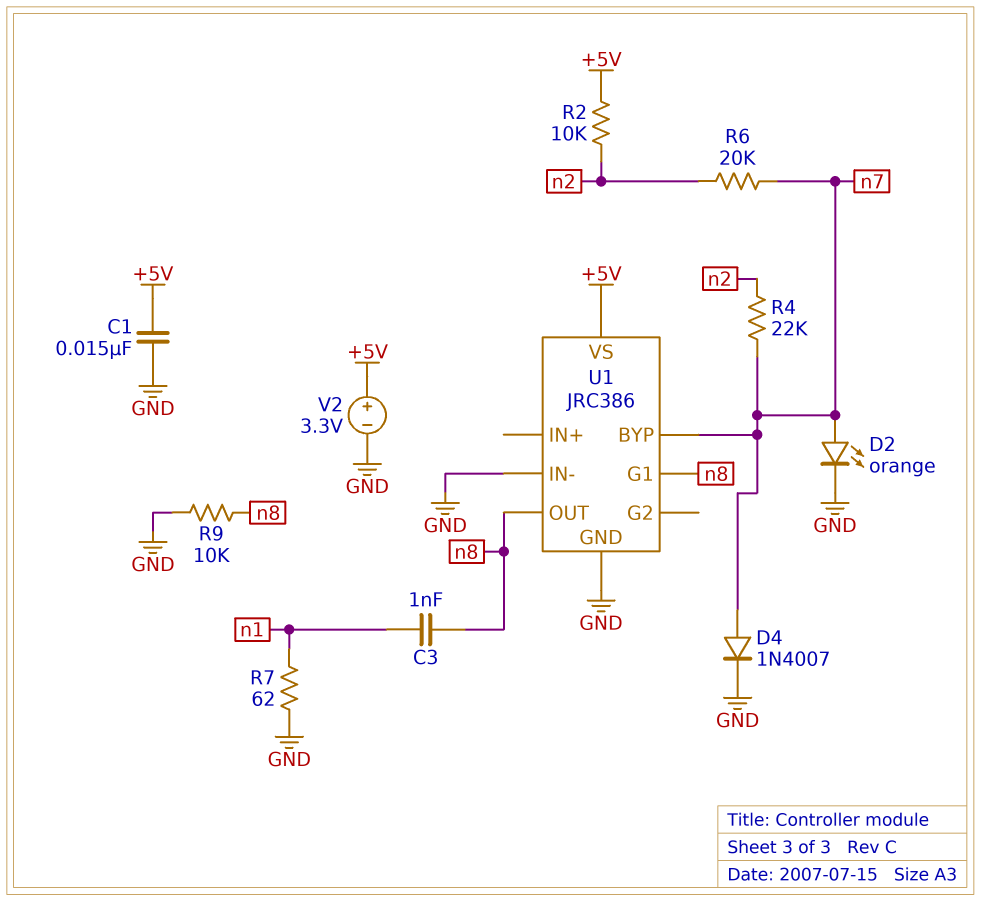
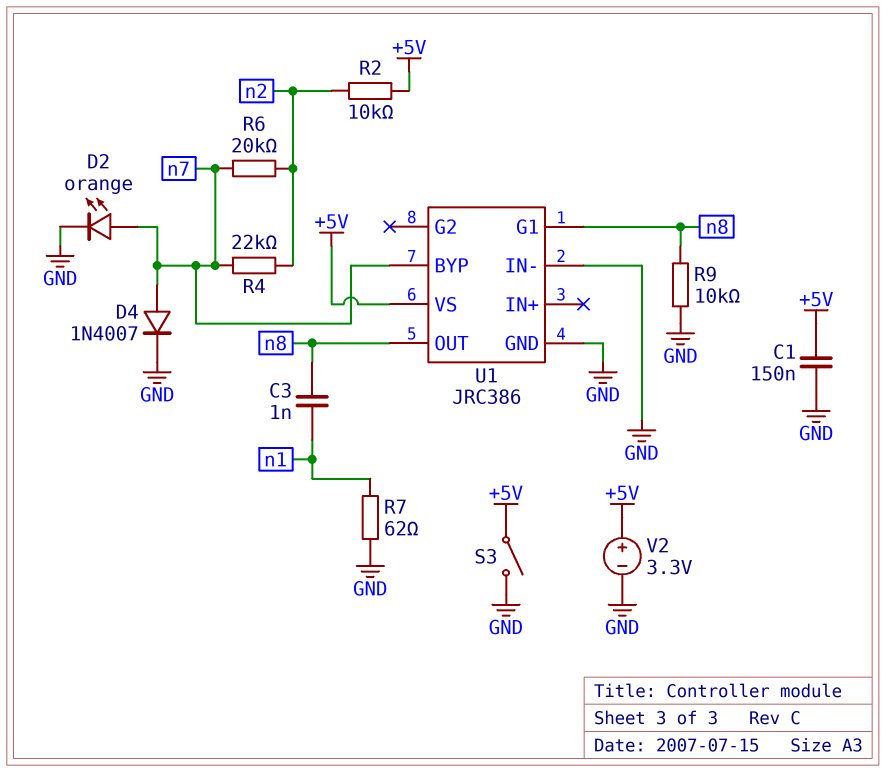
C1: 15nF (+5V, GND) -> 150nF (+5V, GND)
S3: none -> switch (+5V, GND)

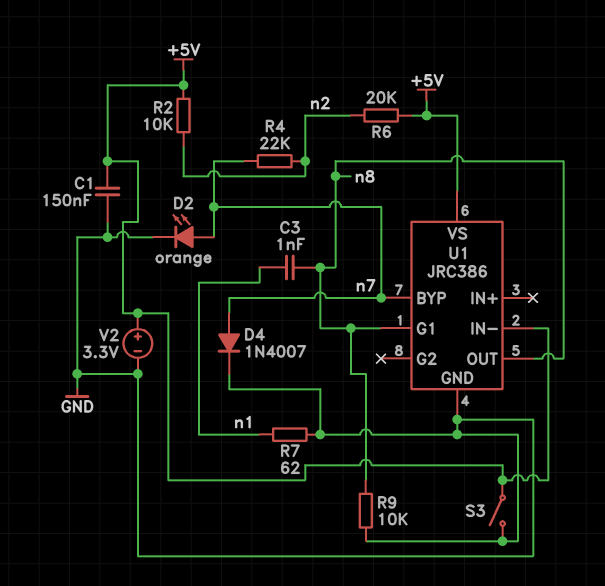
R6: 20k (n2, n7) -> 20k (+5V, n2)
U1 pin IN-: GND -> +5V

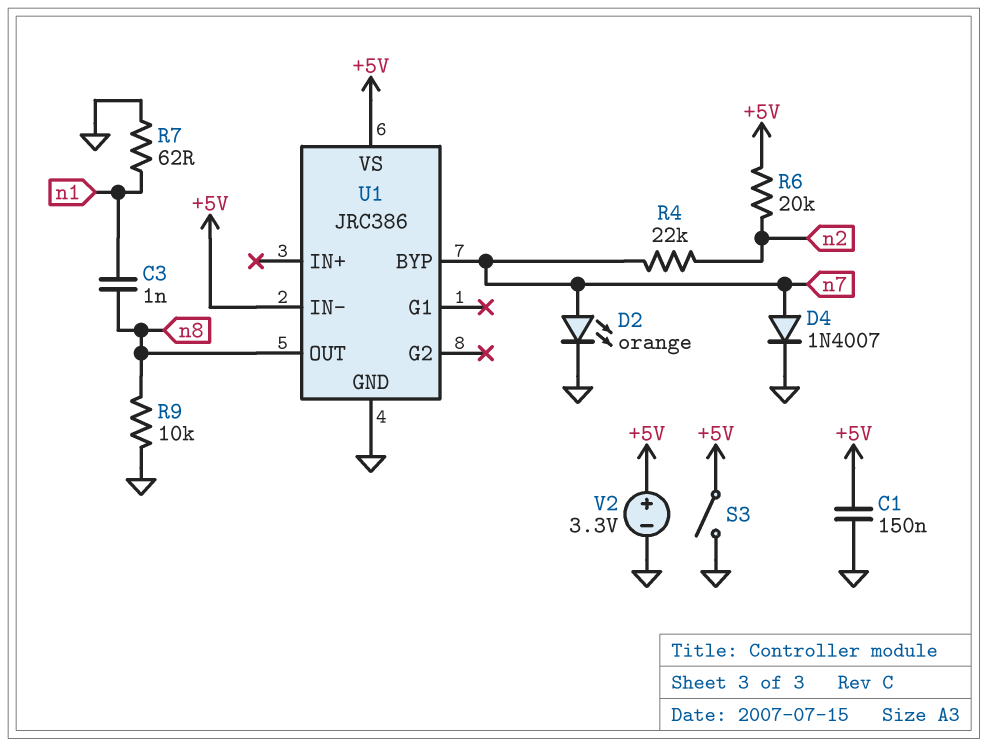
R2: 10k (+5V, n2) -> none
U1 pin G1: n8 -> none

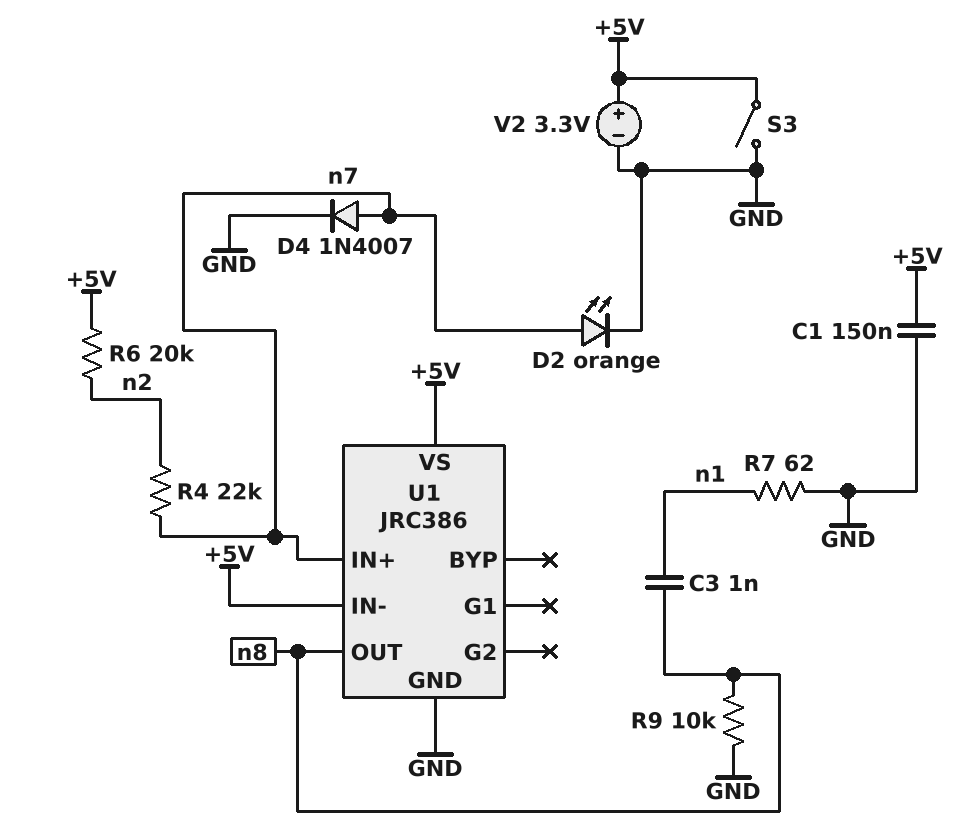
U1 pin BYP: n7 -> none
U1 pin IN+: none -> n7

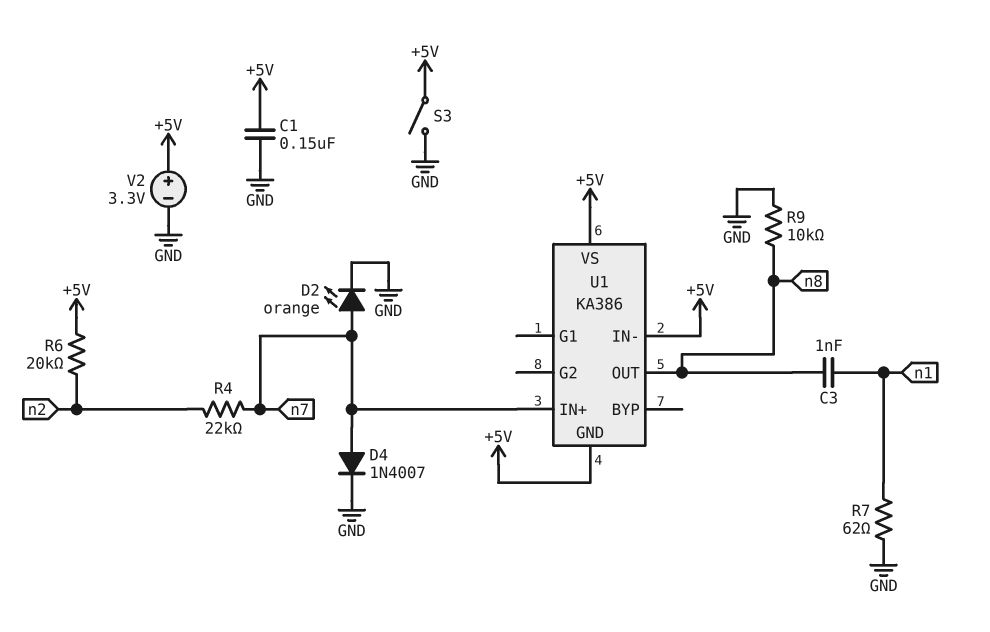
U1: JRC386 -> KA386
U1 pin GND: GND -> +5V

